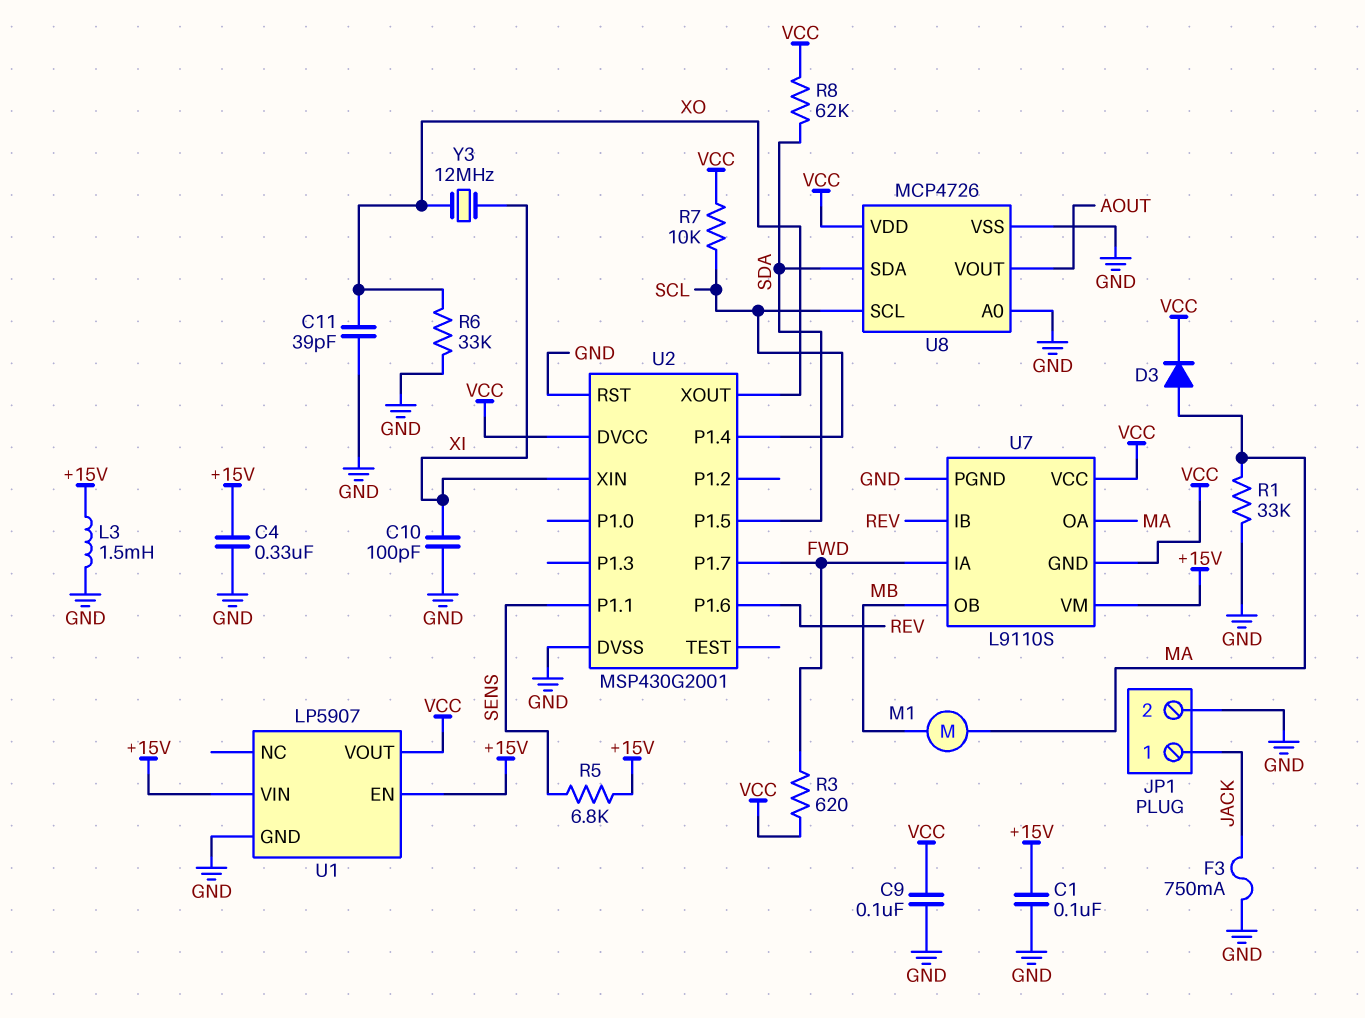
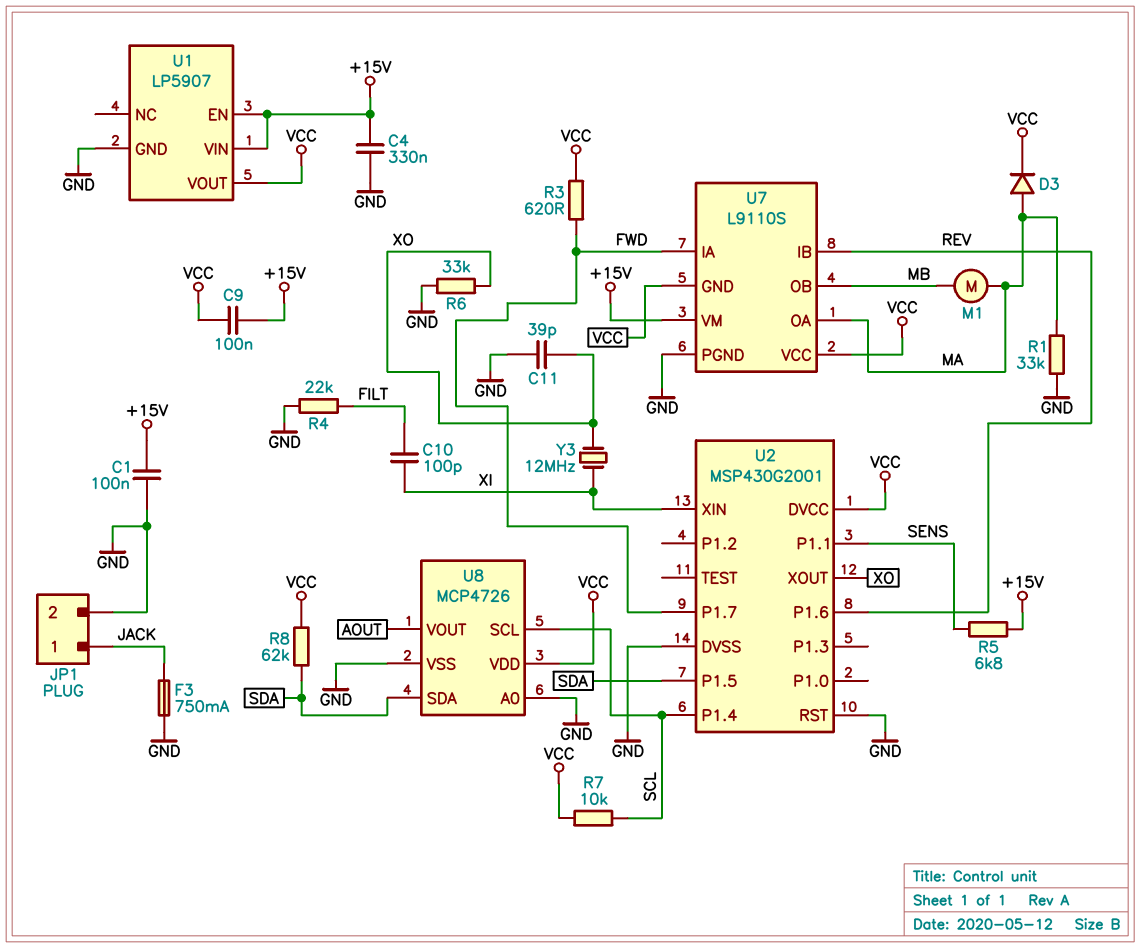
C9: 100nF (GND, VCC) -> 100nF (+15V, VCC)
C10: 100pF (GND, XI) -> 100pF (FILT, XI)
L3: 1.5mH (+15V, GND) -> none
R4: none -> 22k (FILT, GND)

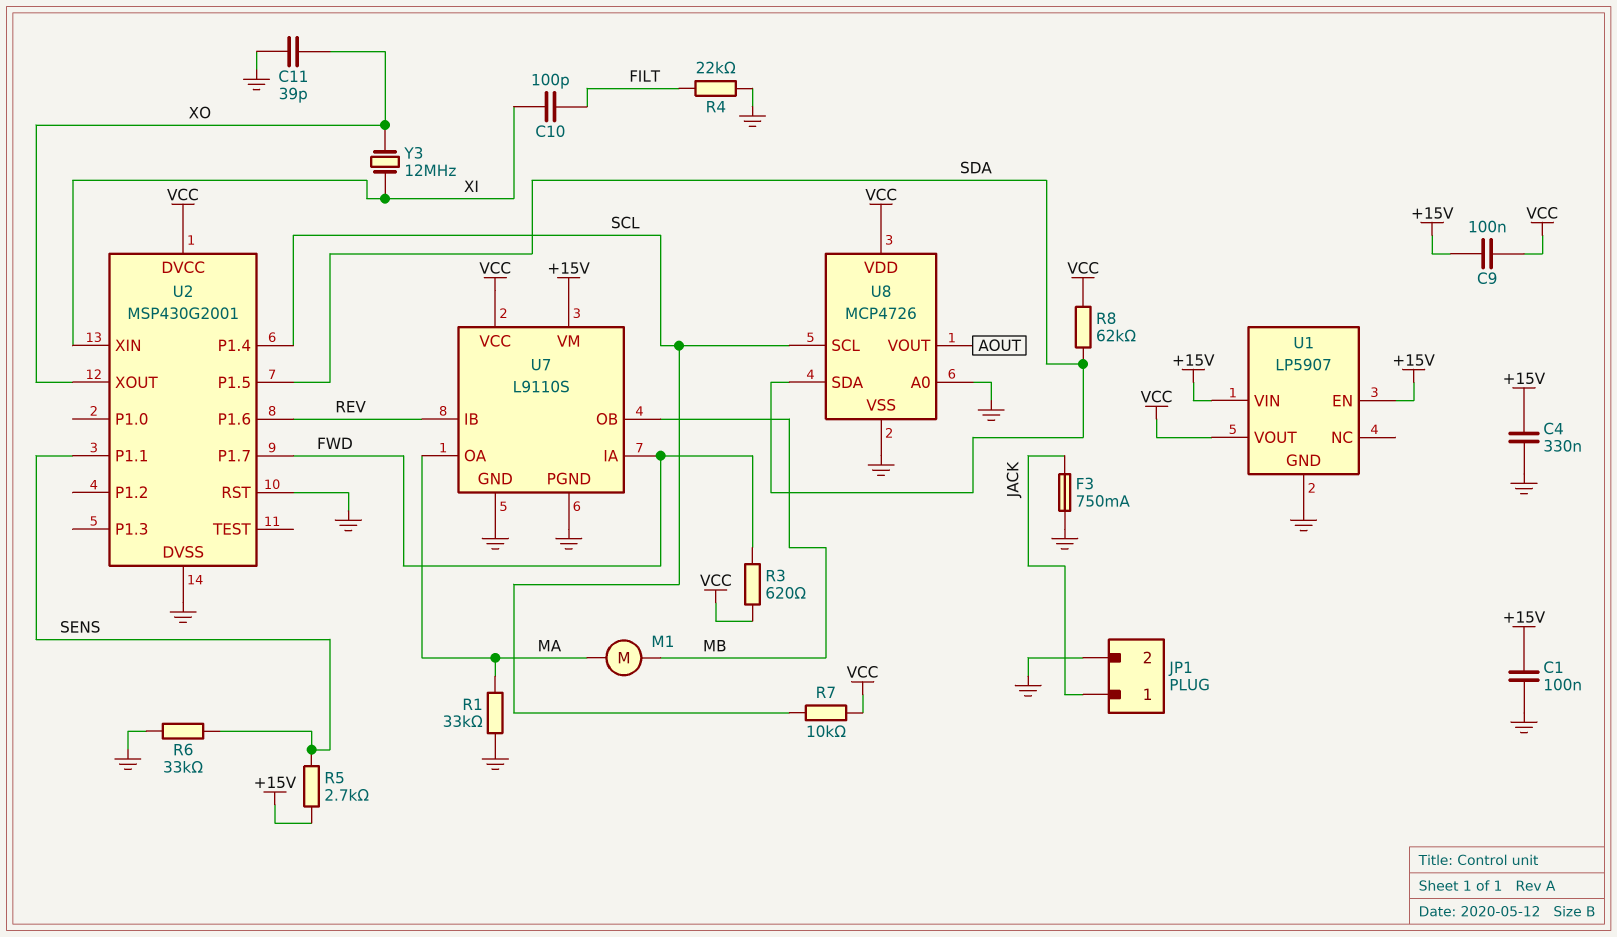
D3: diode (A MA, K VCC) -> none
R5: 6.8k (+15V, SENS) -> 2.7k (+15V, SENS)
R6: 33k (GND, XO) -> 33k (GND, SENS)
U7 pin GND: VCC -> GND

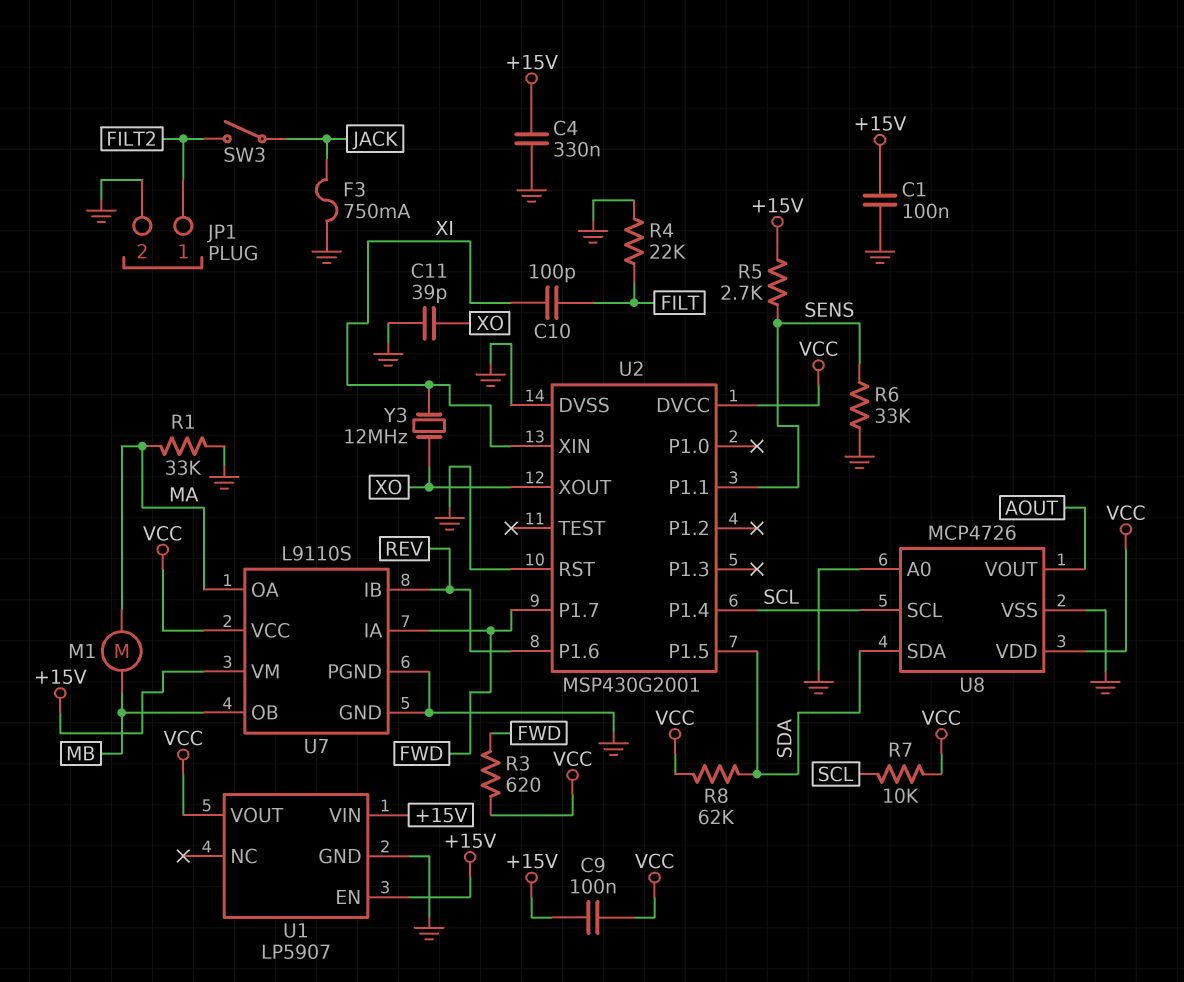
JP1 pin 1: JACK -> FILT2
SW3: none -> switch (FILT2, JACK)

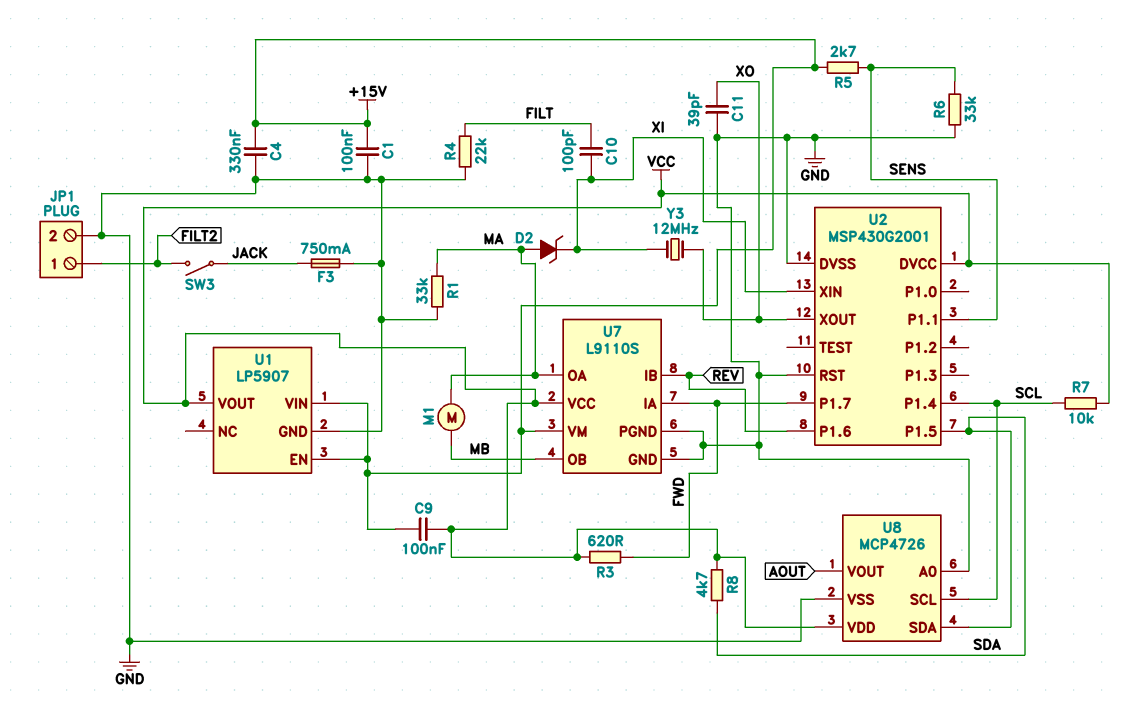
D2: none -> zener (A MA, K XI)
R8: 62k (SDA, VCC) -> 4.7k (SDA, VCC)

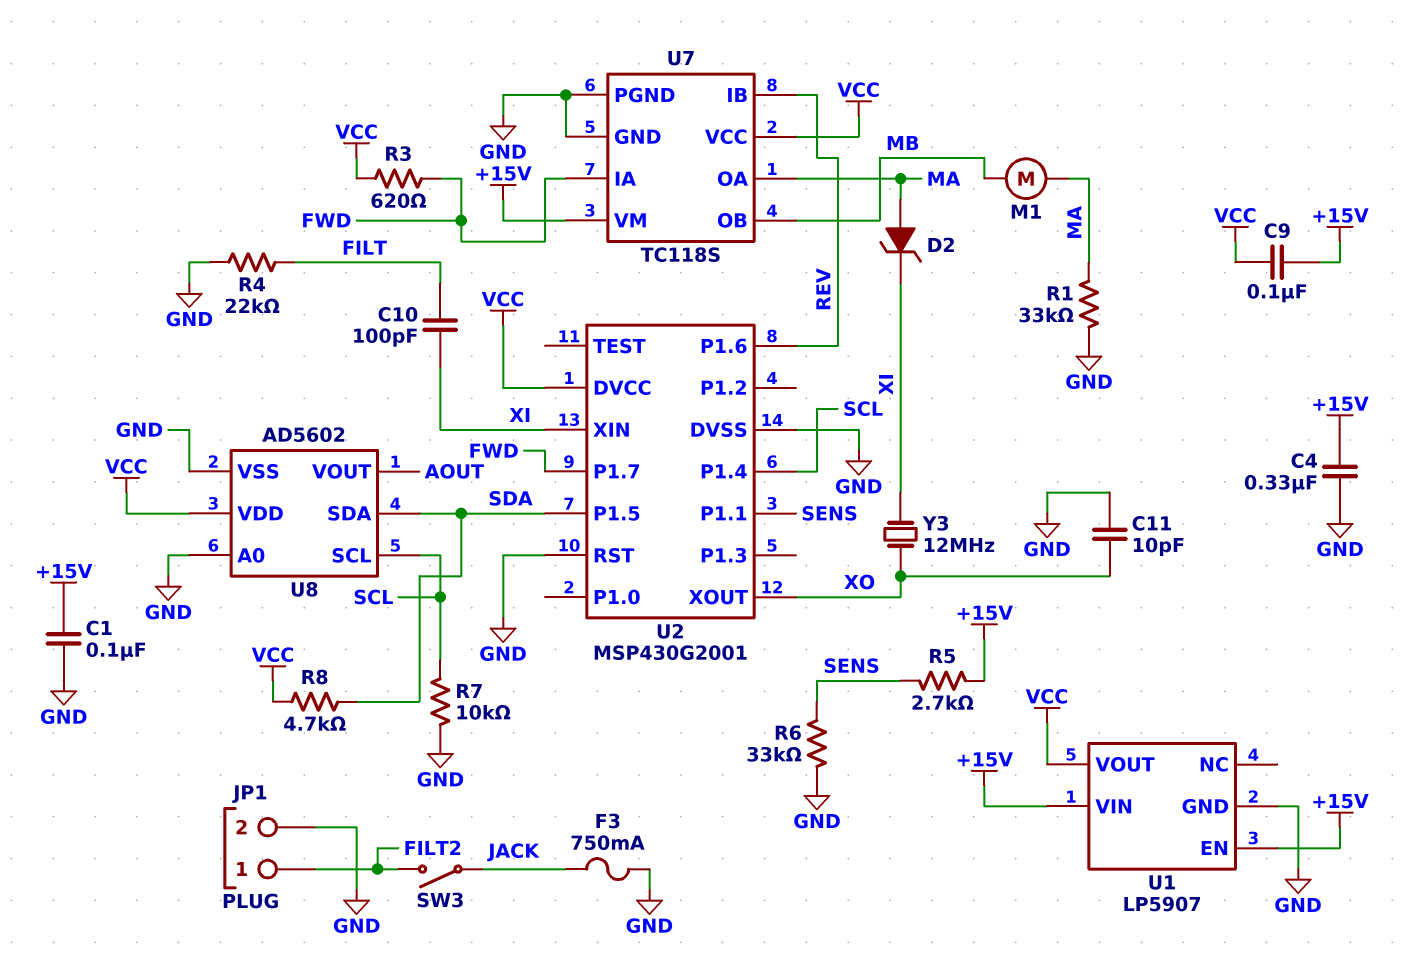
C11: 39pF (GND, XO) -> 10pF (GND, XO)
R7: 10k (SCL, VCC) -> 10k (GND, SCL)
U7: L9110S -> TC118S
U8: MCP4726 -> AD5602

